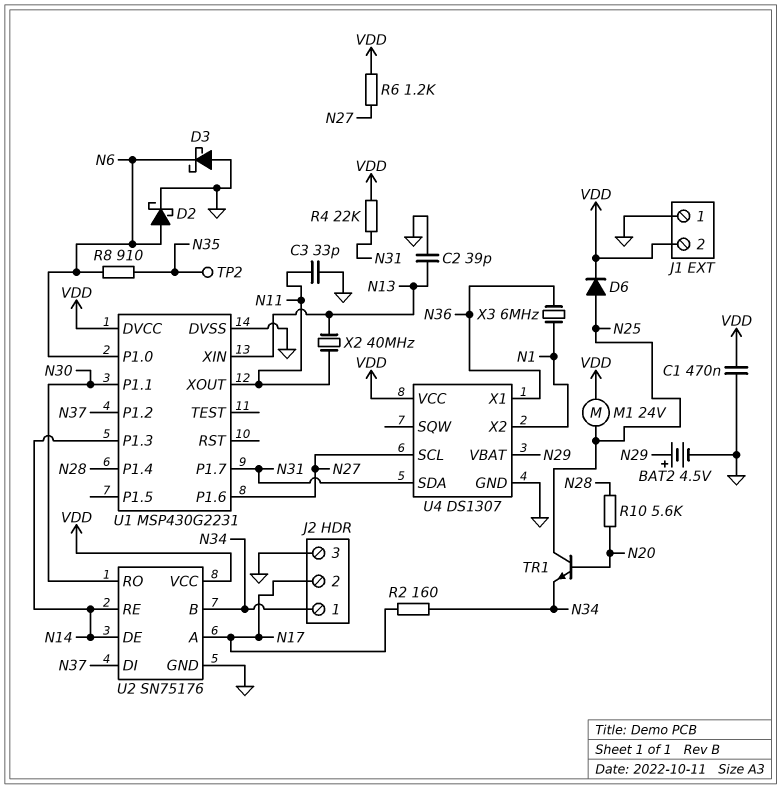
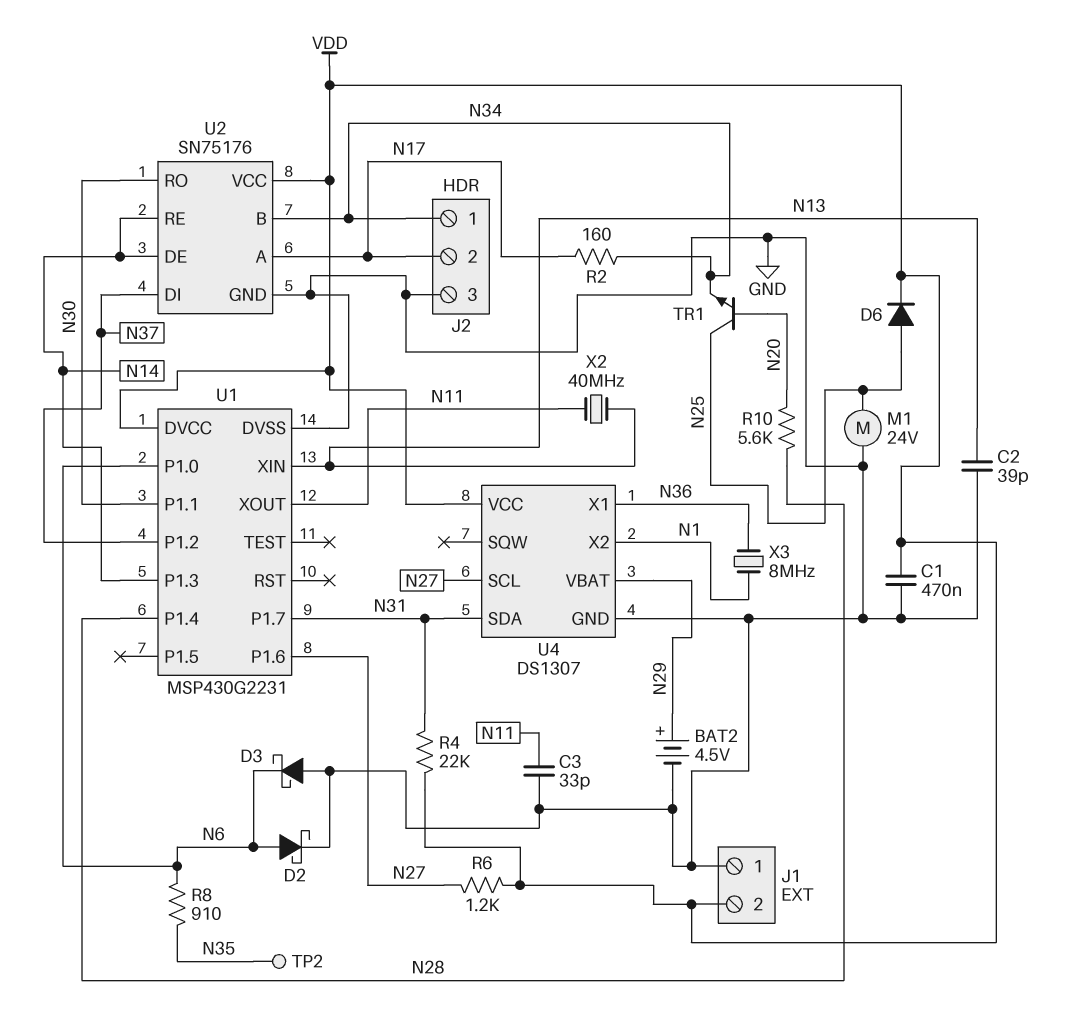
M1: motor 24V (N25, VDD) -> motor 24V (GND, N25)
X3: 6MHz (N1, N36) -> 8MHz (N1, N36)

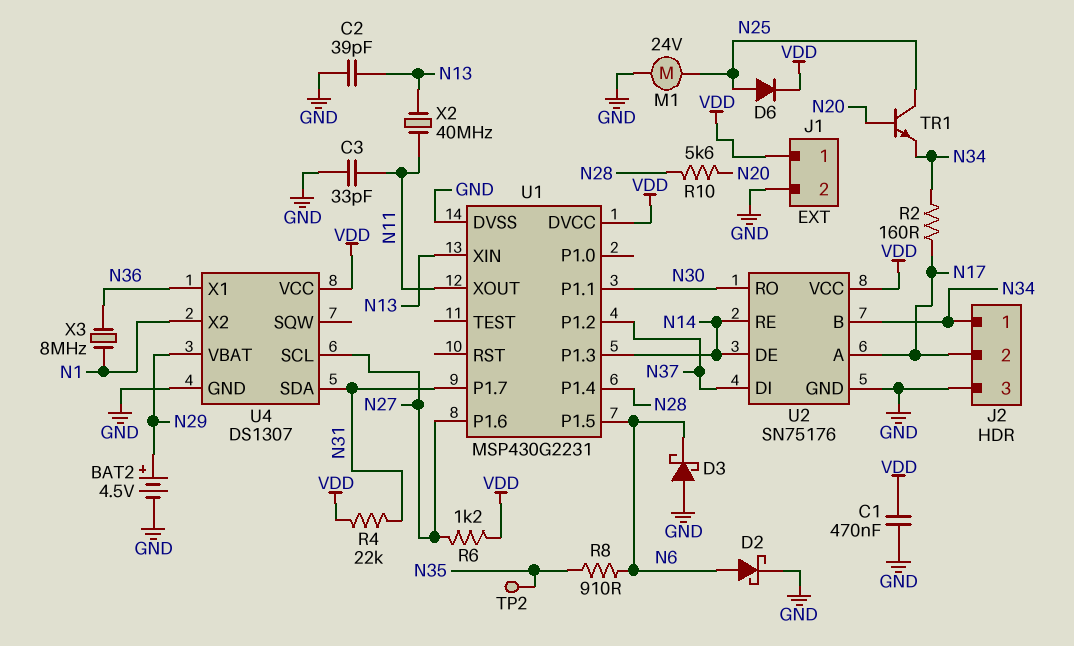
J1 pin 1: GND -> VDD
J1 pin 2: VDD -> GND
U1 pin P1.0: N6 -> none
U1 pin P1.5: none -> N6

